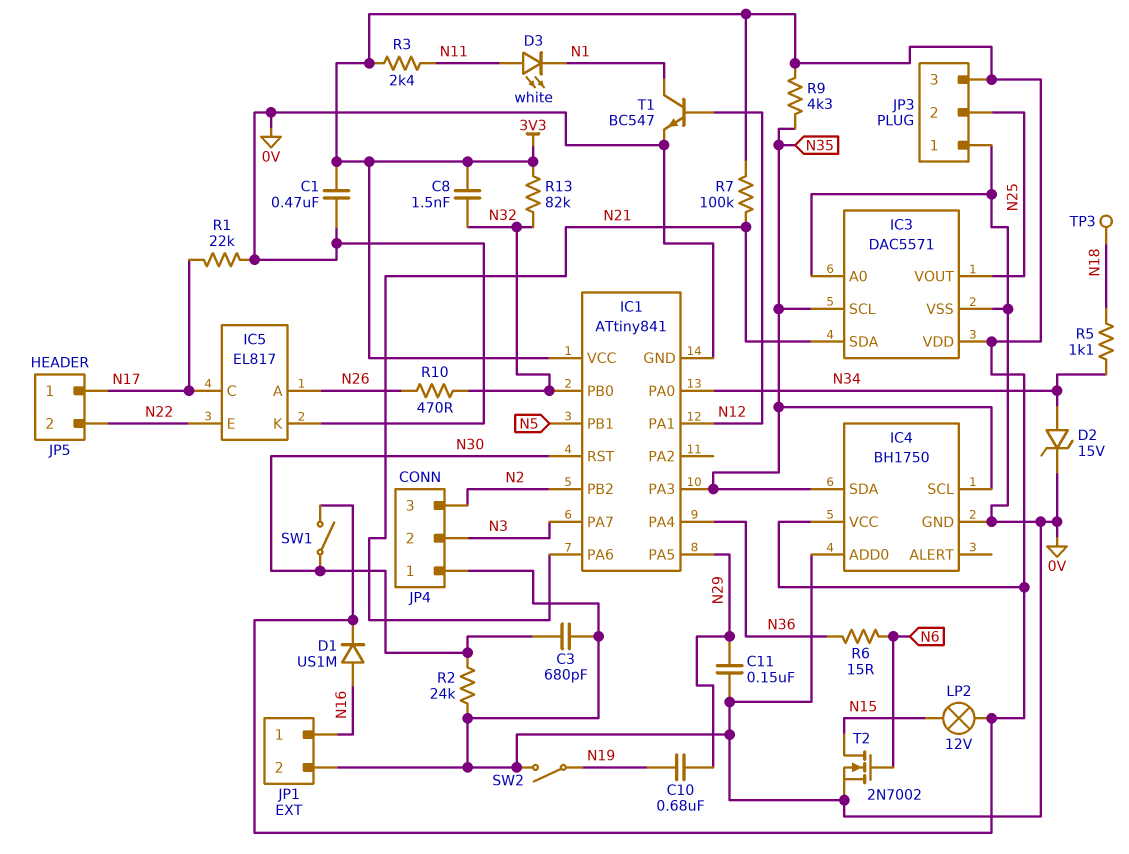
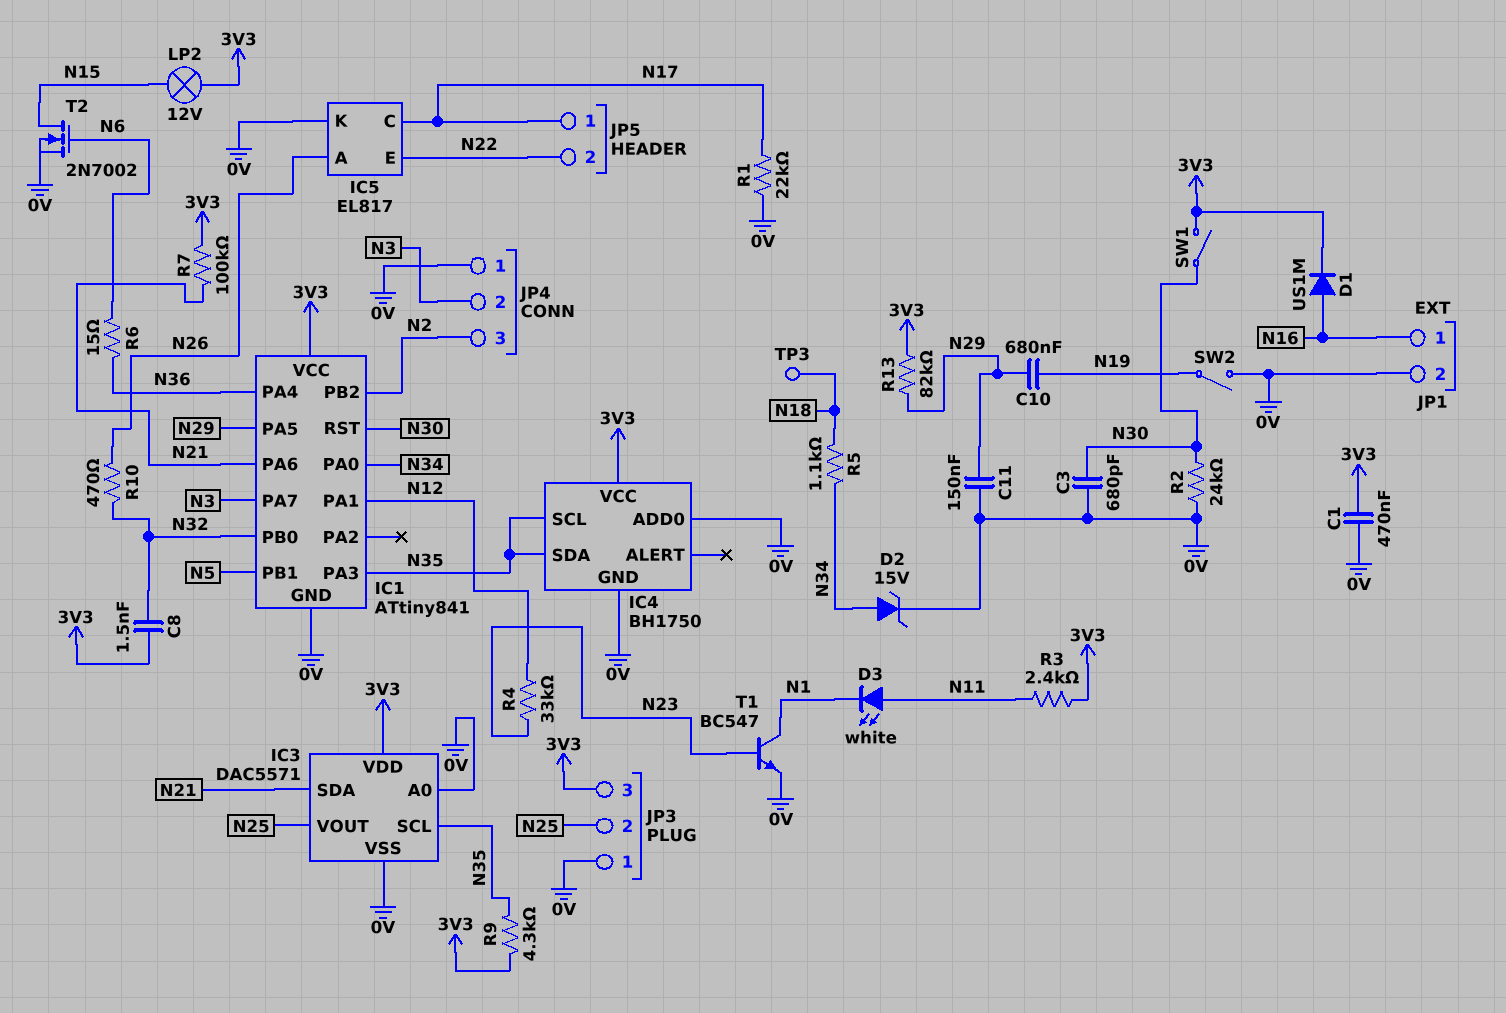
R4: none -> 33k (N12, N23)
R13: 82k (3V3, N32) -> 82k (3V3, N29)
T1: NPN BC547 (B N12, C N1, E 0V) -> NPN BC547 (B N23, C N1, E 0V)

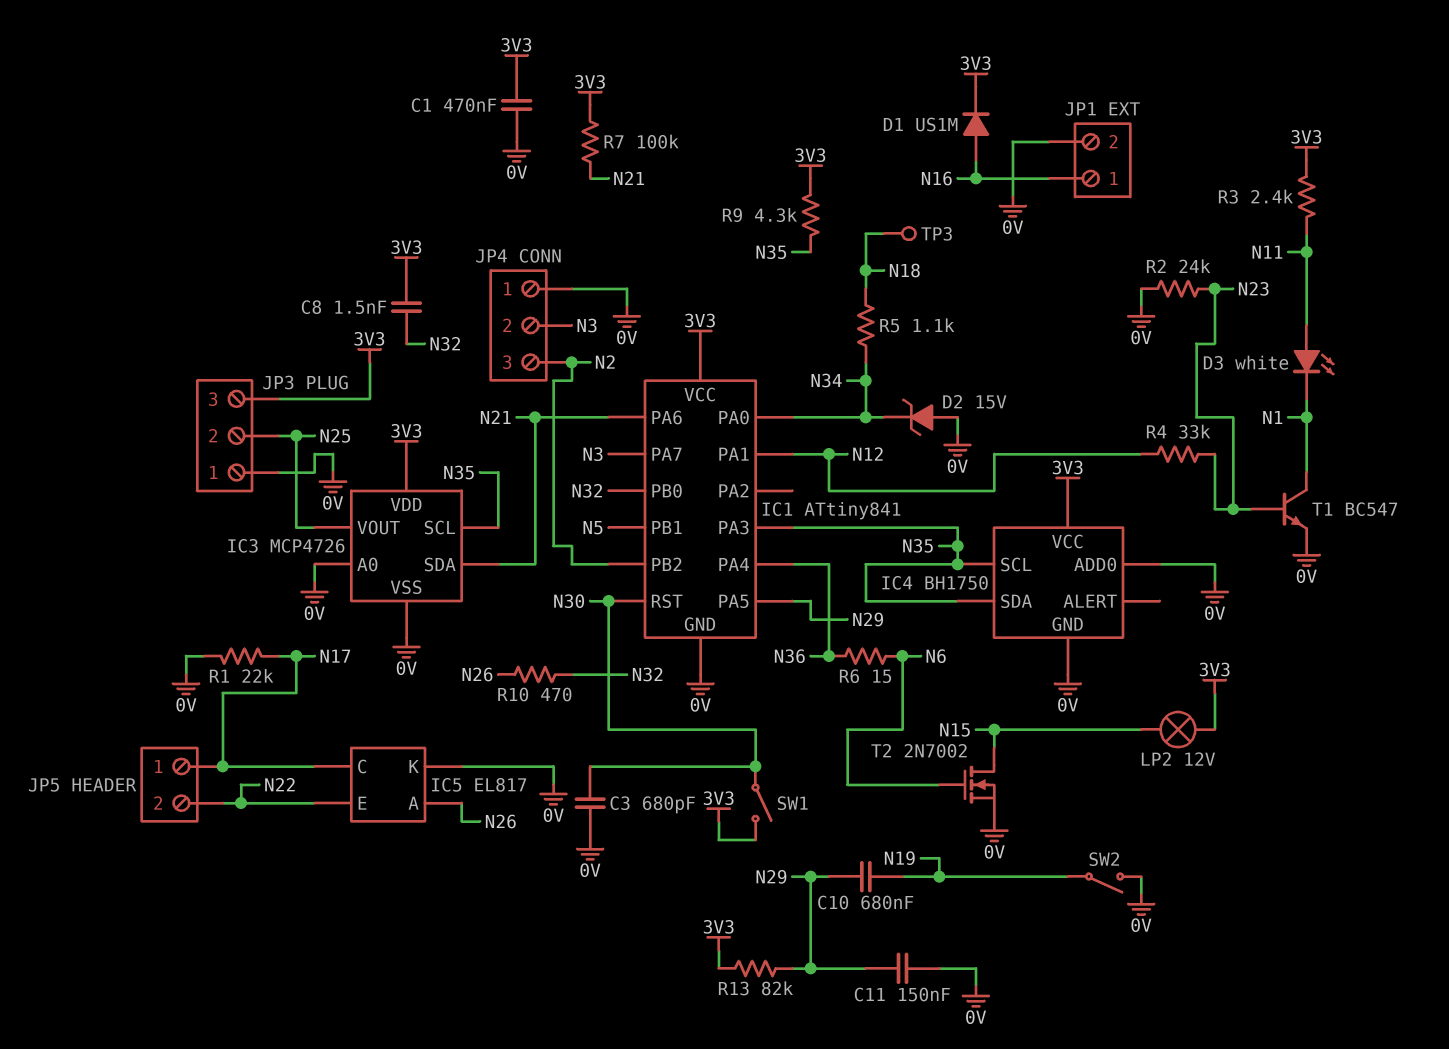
D2: zener 15V (A N34, K 0V) -> zener 15V (A 0V, K N34)
IC3: DAC5571 -> MCP4726
R2: 24k (0V, N30) -> 24k (0V, N23)

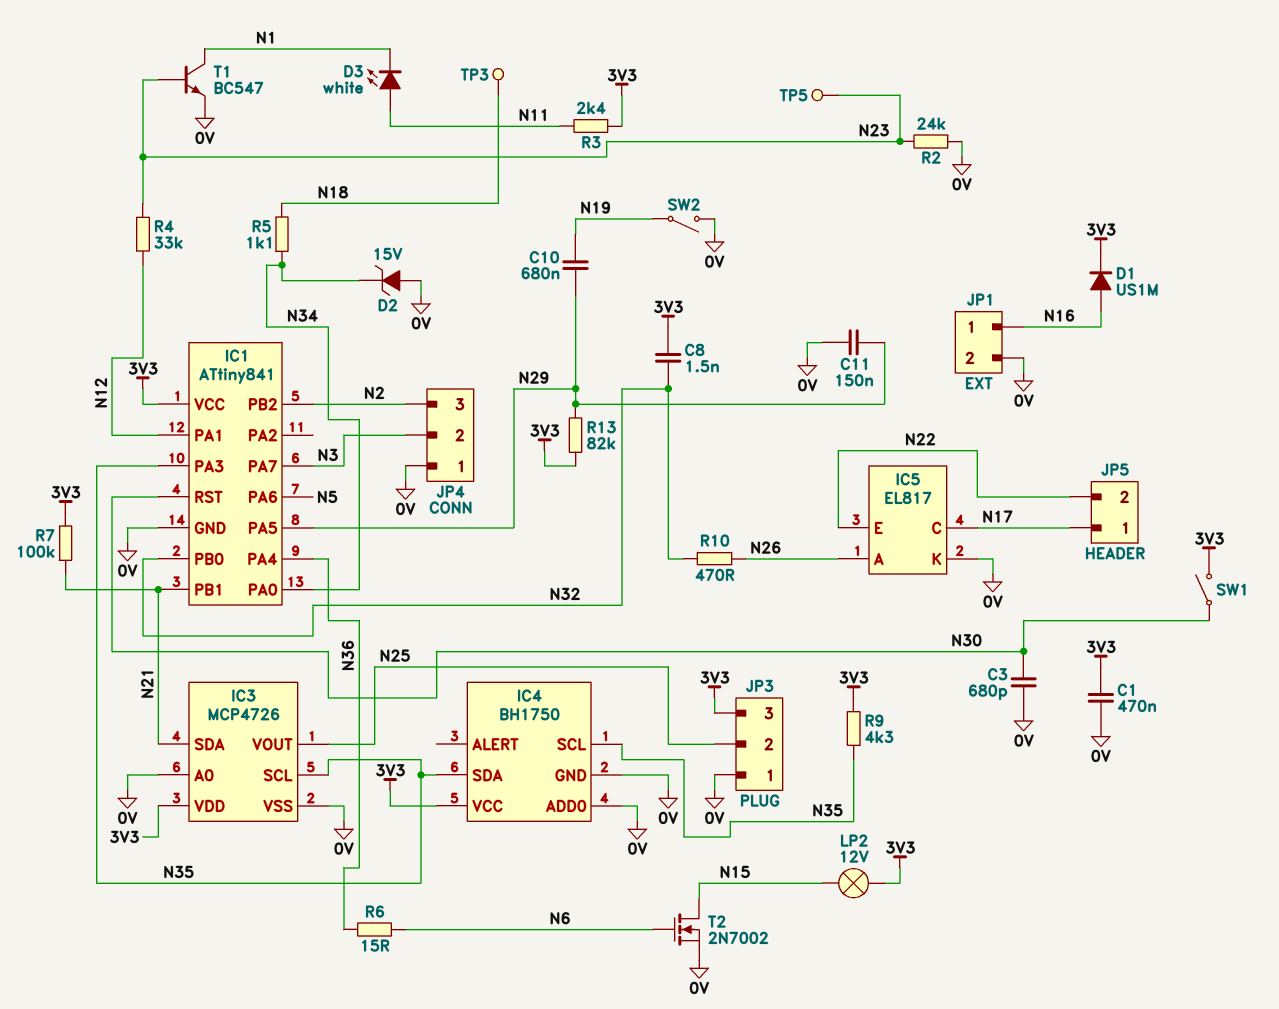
IC1 pin PA6: N21 -> N5
IC1 pin PB1: N5 -> N21
R1: 22k (0V, N17) -> none
TP5: none -> test point (N23)

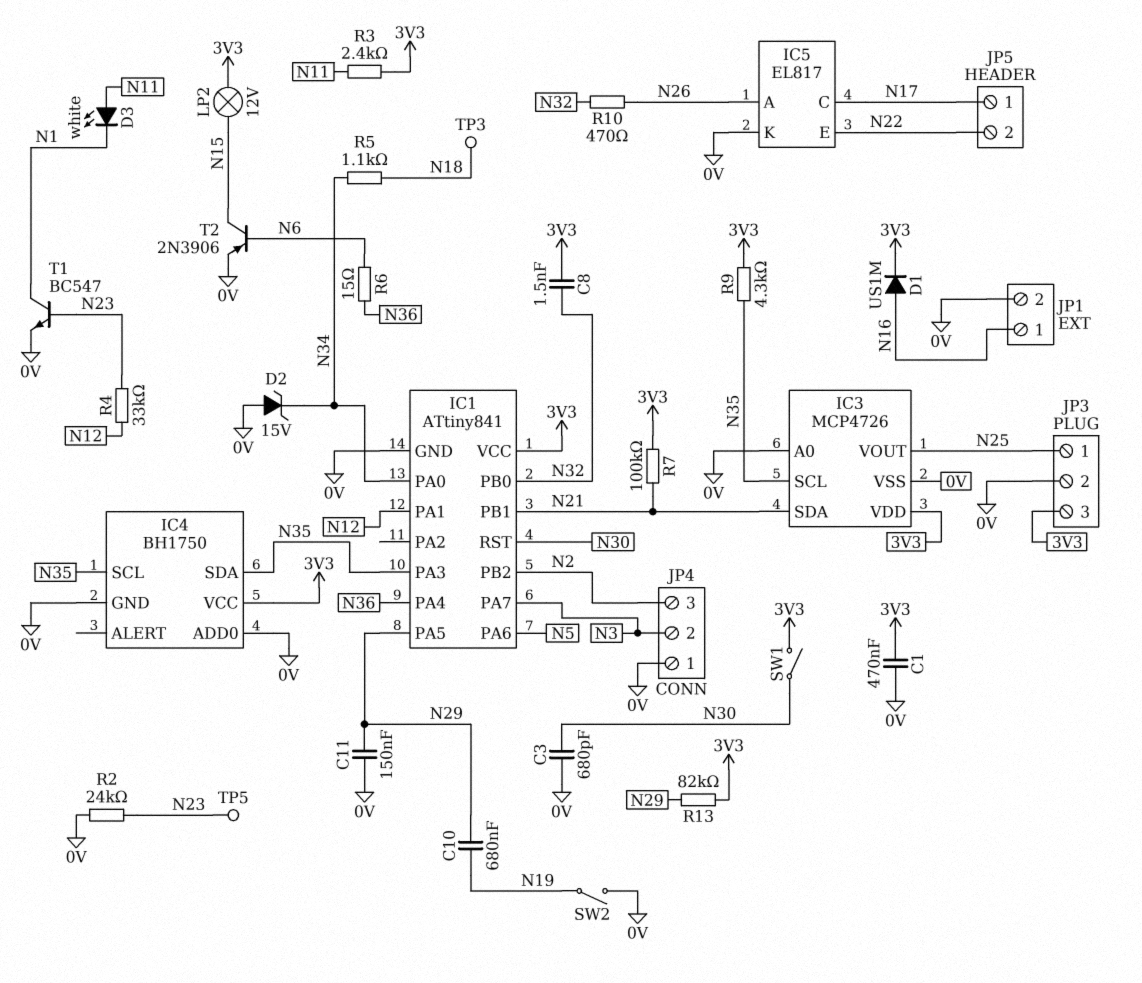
JP3 pin 1: 0V -> N25
JP3 pin 2: N25 -> 0V
T2: NMOS 2N7002 (G N6, D N15, S 0V) -> PNP 2N3906 (B N6, C N15, E 0V)

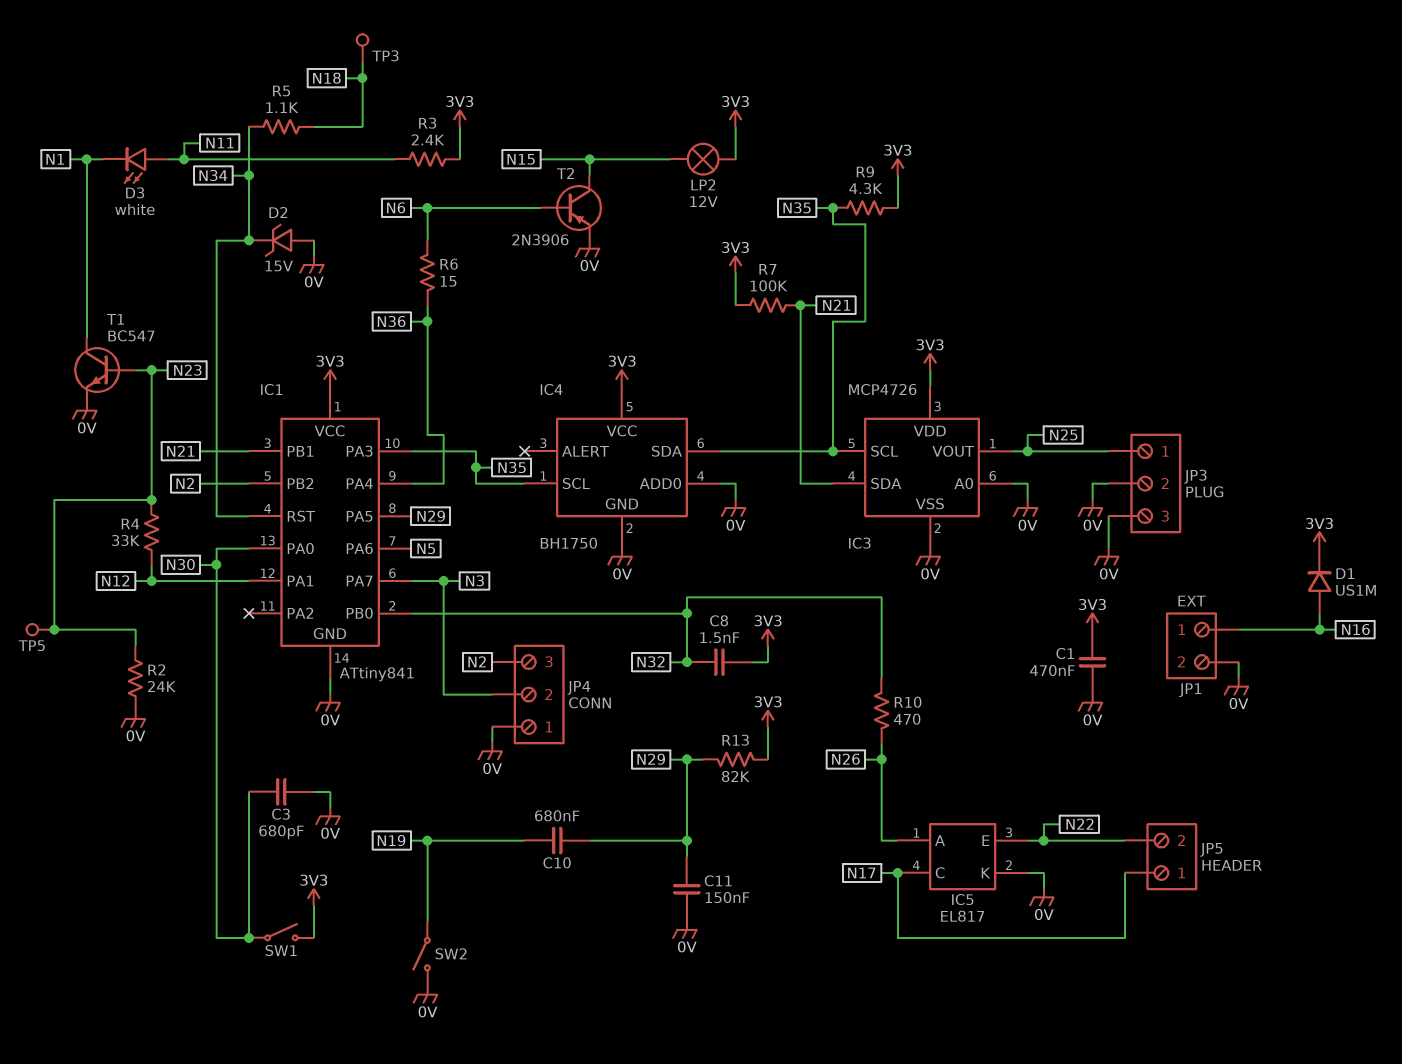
IC1 pin PA0: N34 -> N30
IC1 pin RST: N30 -> N34
JP3 pin 3: 3V3 -> 0V

